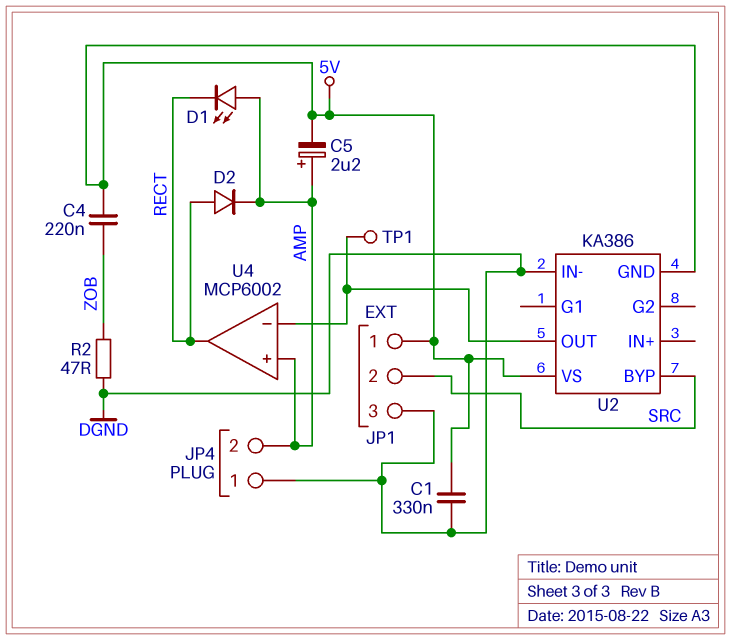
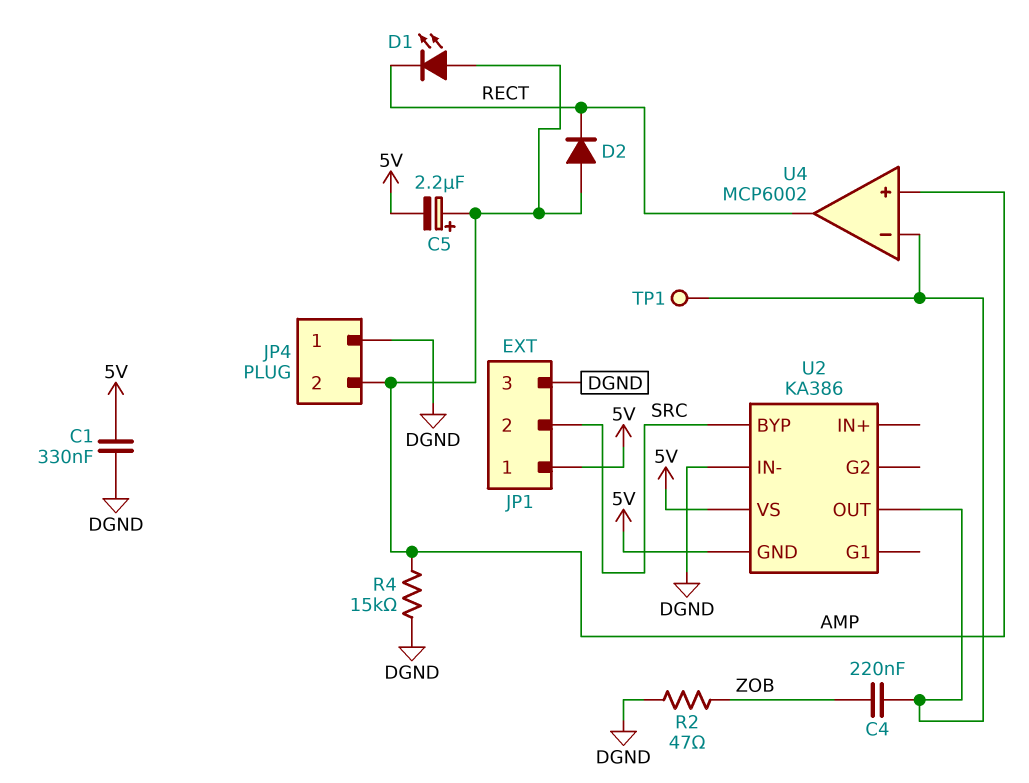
C4: 220nF (5V, ZOB) -> 220nF (U2/OUT, ZOB)
D2: diode (A RECT, K AMP) -> diode (A AMP, K RECT)
R4: none -> 15k (AMP, DGND)

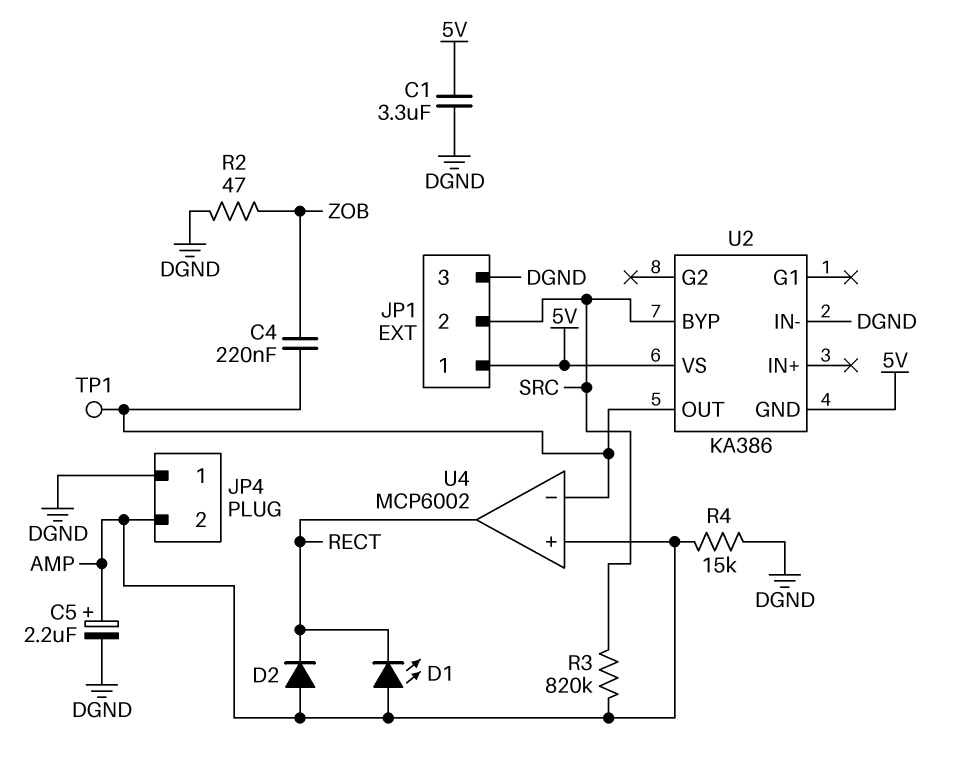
C1: 330nF (5V, DGND) -> 3.3uF (5V, DGND)
C5: 2.2uF (plus AMP, minus 5V) -> 2.2uF (plus AMP, minus DGND)
R3: none -> 820k (AMP, SRC)

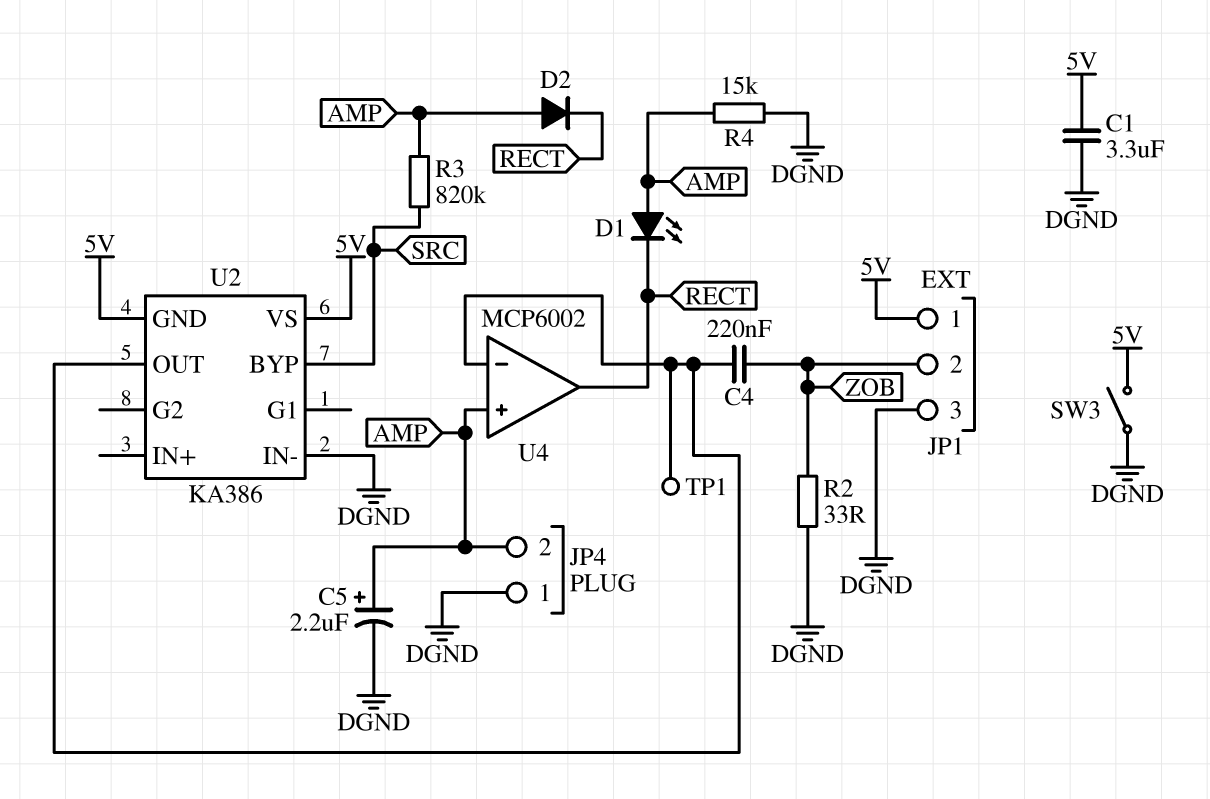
JP1 pin 2: SRC -> ZOB
R2: 47 (DGND, ZOB) -> 33 (DGND, ZOB)
SW3: none -> switch (5V, DGND)

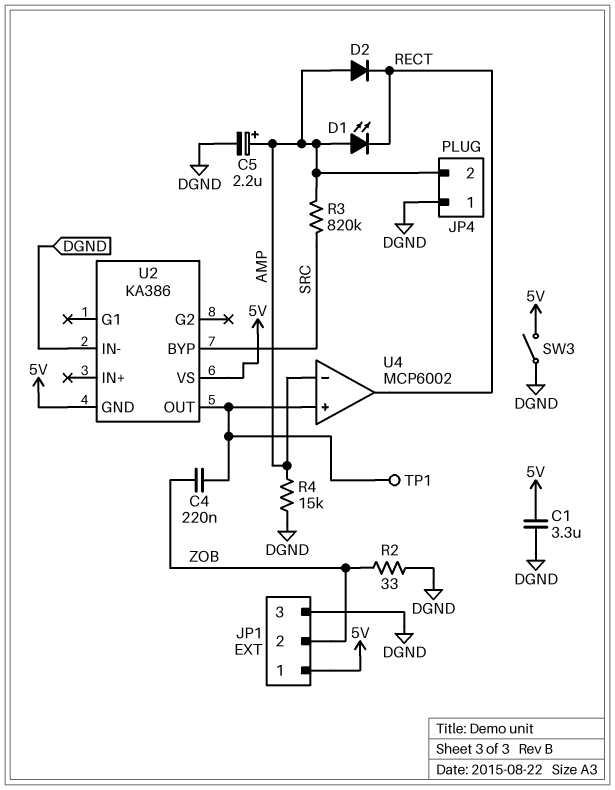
U4 pin in+: AMP -> U2/OUT
U4 pin in-: U2/OUT -> AMP

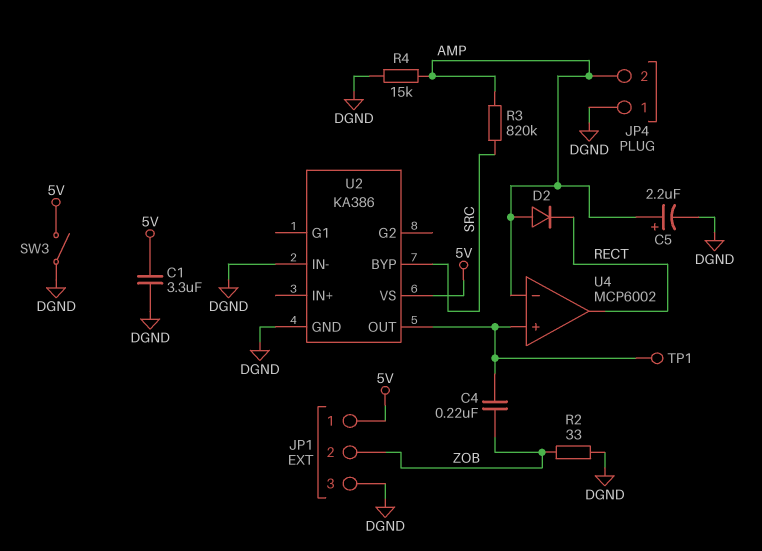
D1: LED (A AMP, K RECT) -> none
U2 pin GND: 5V -> DGND

